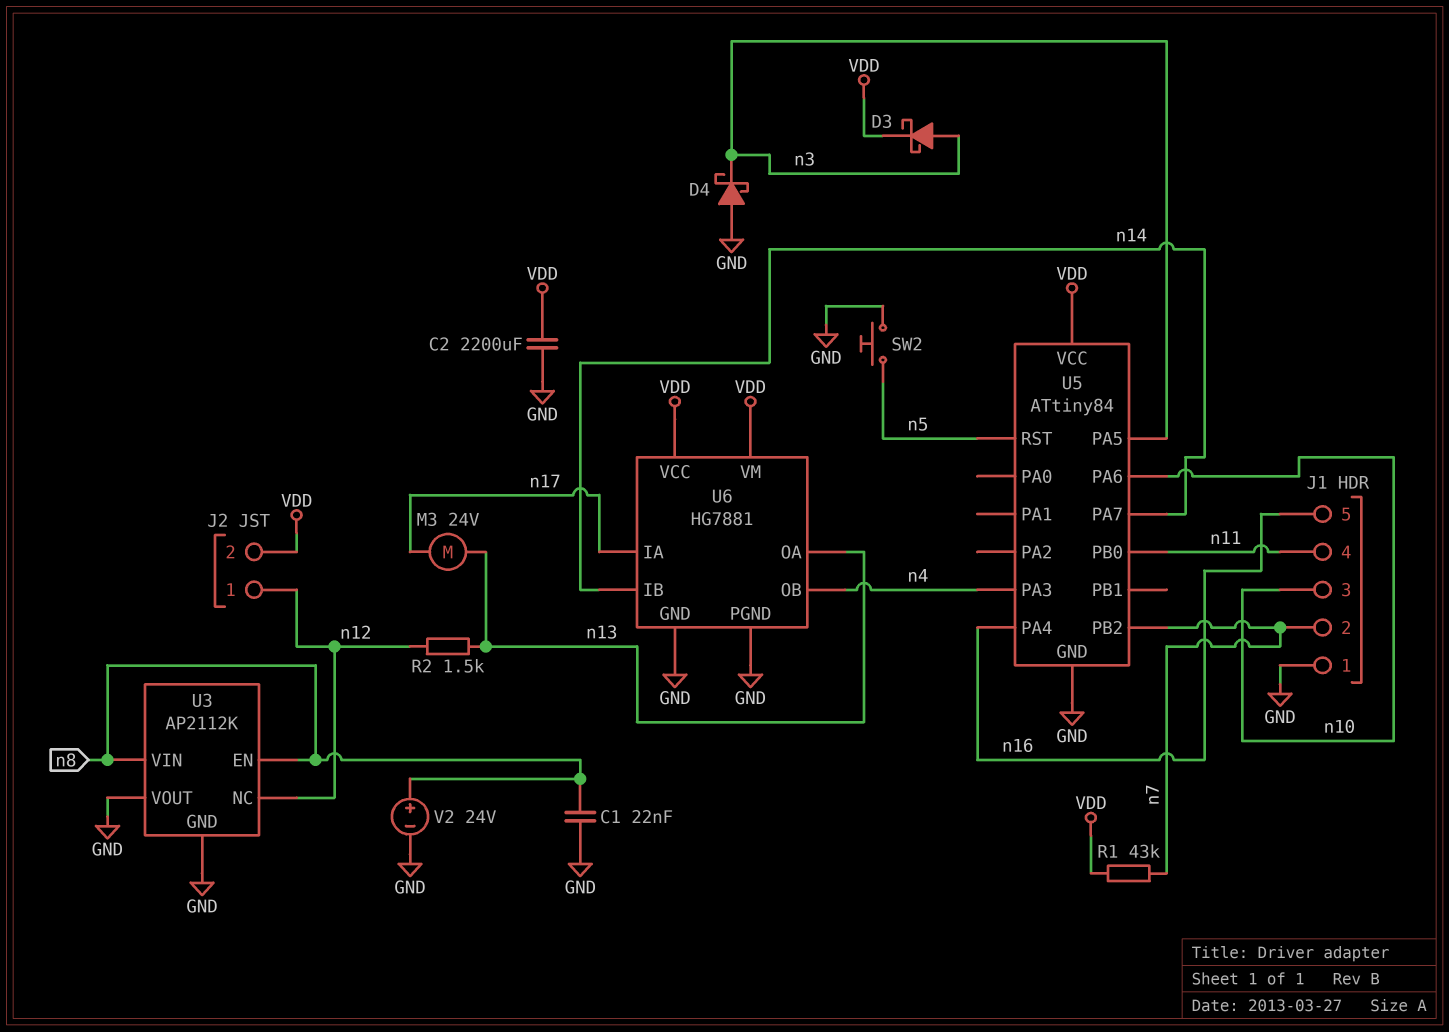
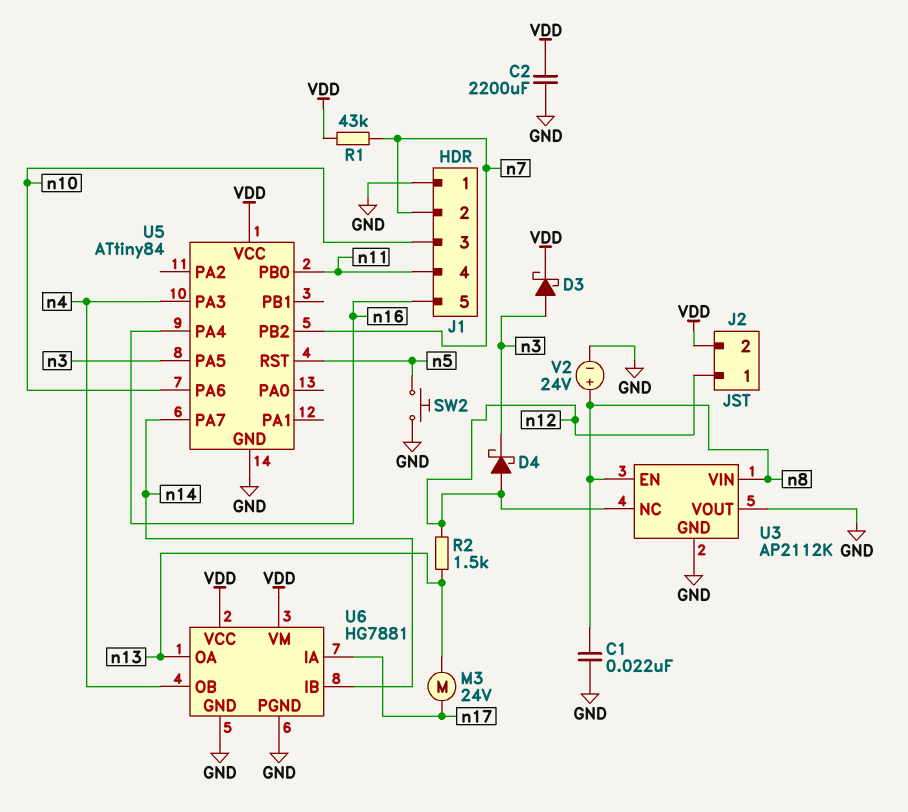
D4: schottky (A GND, K n3) -> schottky (A n12, K n3)

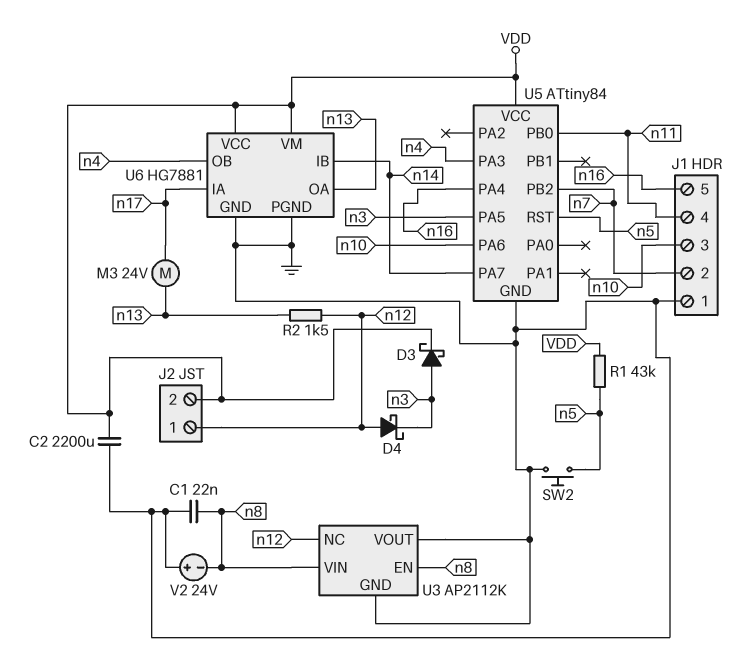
R1: 43k (VDD, n7) -> 43k (VDD, n5)
V2: 24V (plus n8, minus GND) -> 24V (plus GND, minus n8)

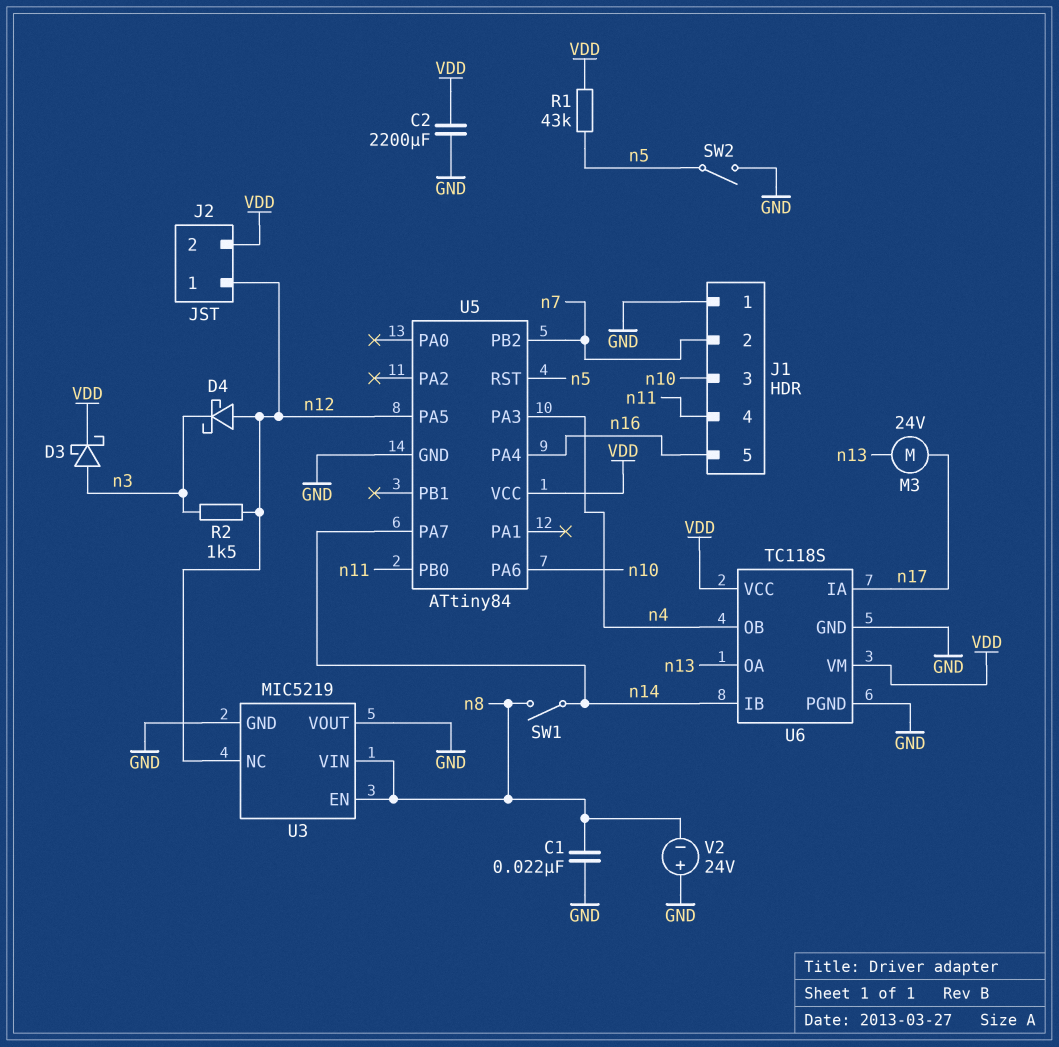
R2: 1.5k (n12, n13) -> 1.5k (n3, n12)
SW1: none -> switch (n8, n14)
SW2: button (GND, n5) -> switch (GND, n5)
U3: AP2112K -> MIC5219
U5 pin PA5: n3 -> n12
U6: HG7881 -> TC118S

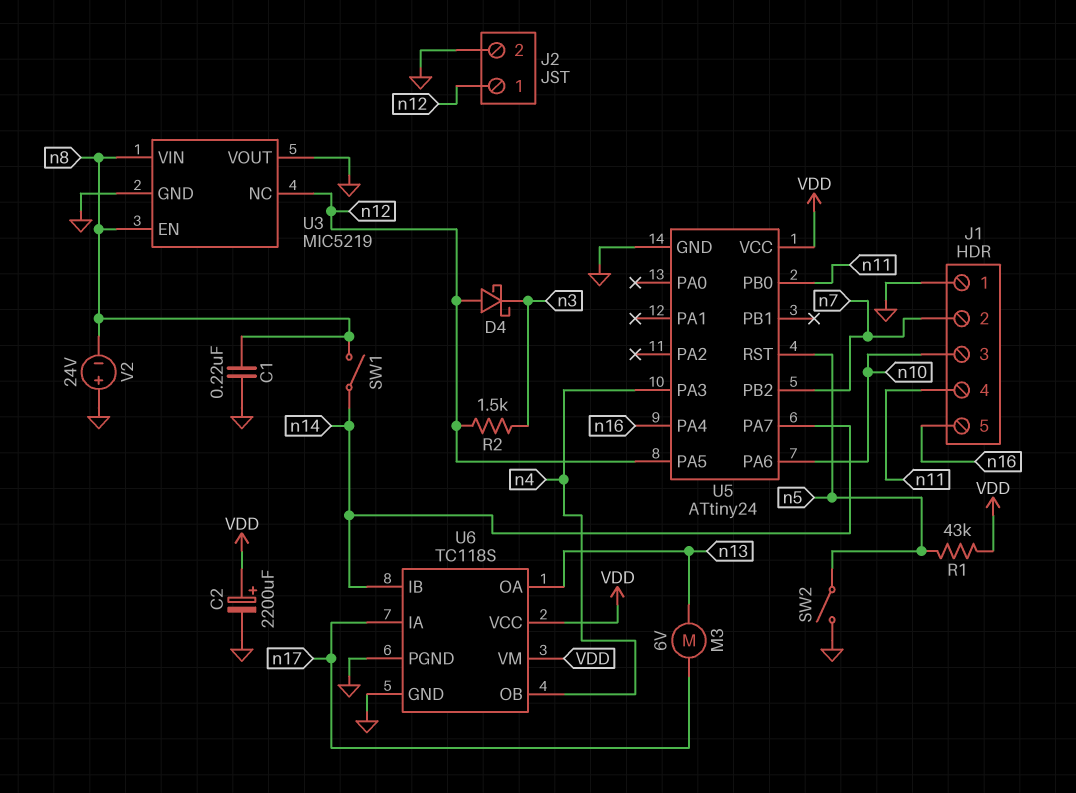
C1: 22nF (GND, n8) -> 220nF (GND, n8)
C2: 2200uF (GND, VDD) -> 2200uF (plus VDD, minus GND)
D3: schottky (A n3, K VDD) -> none
J2 pin 2: VDD -> GND
M3: motor 24V (n13, n17) -> motor 6V (n13, n17)
U5: ATtiny84 -> ATtiny24

